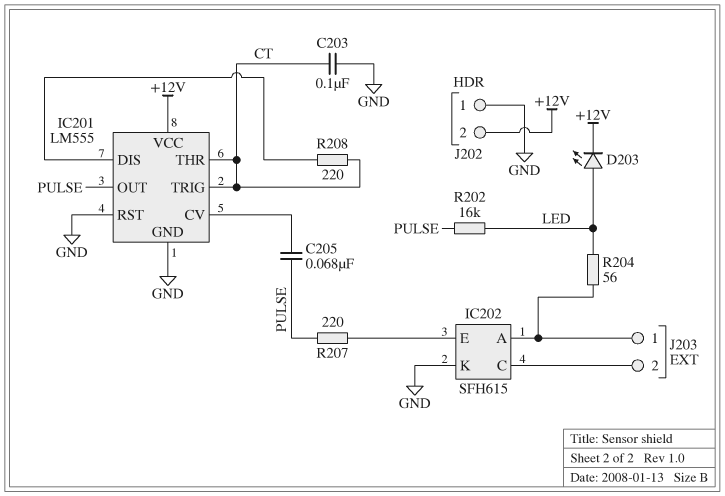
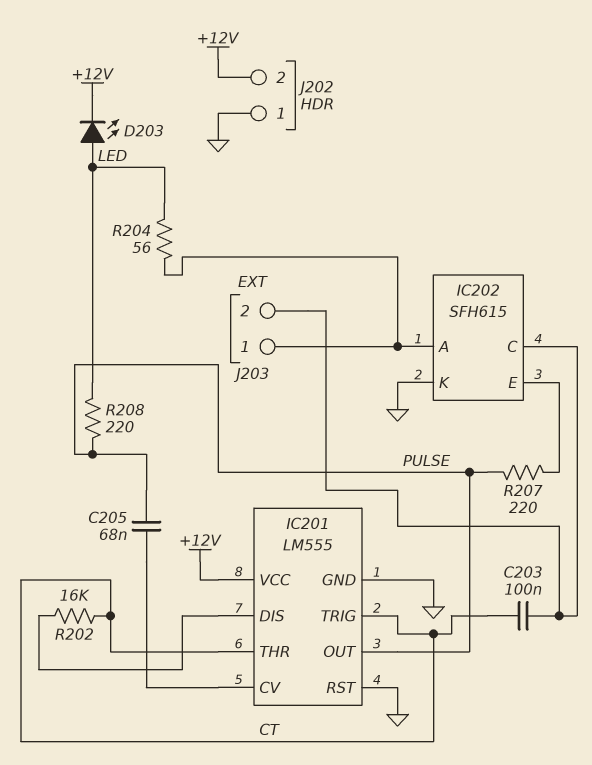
C203: 100nF (CT, GND) -> 100nF (CT, IC202/C)
R202: 16k (LED, PULSE) -> 16k (CT, IC201/DIS)
R208: 220 (CT, IC201/DIS) -> 220 (LED, PULSE)

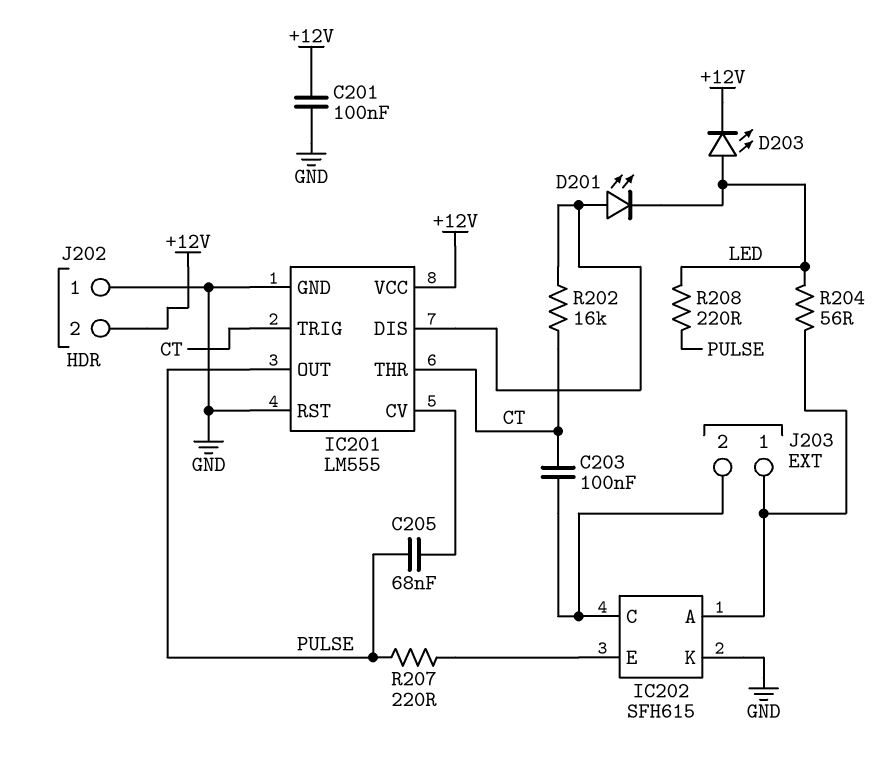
C201: none -> 100nF (+12V, GND)
D201: none -> LED (A IC201/DIS, K LED)

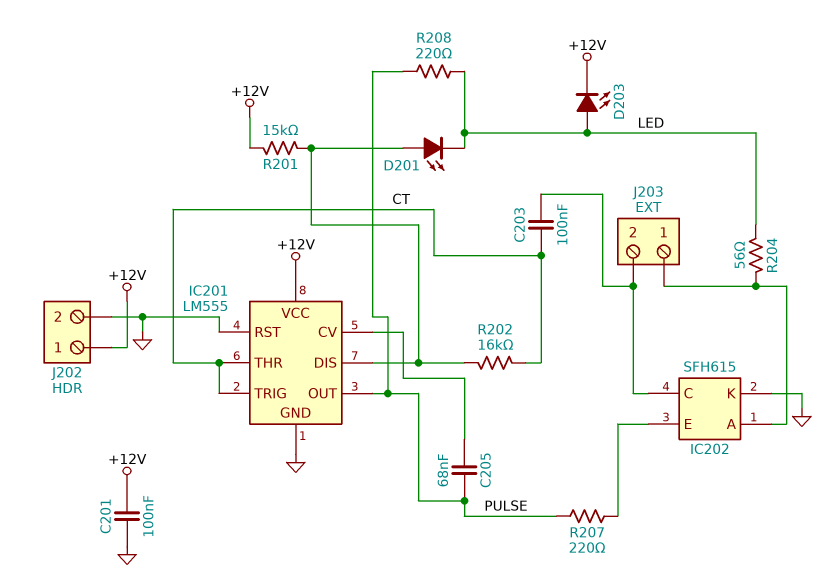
J202 pin 1: GND -> +12V
J202 pin 2: +12V -> GND
R201: none -> 15k (+12V, IC201/DIS)

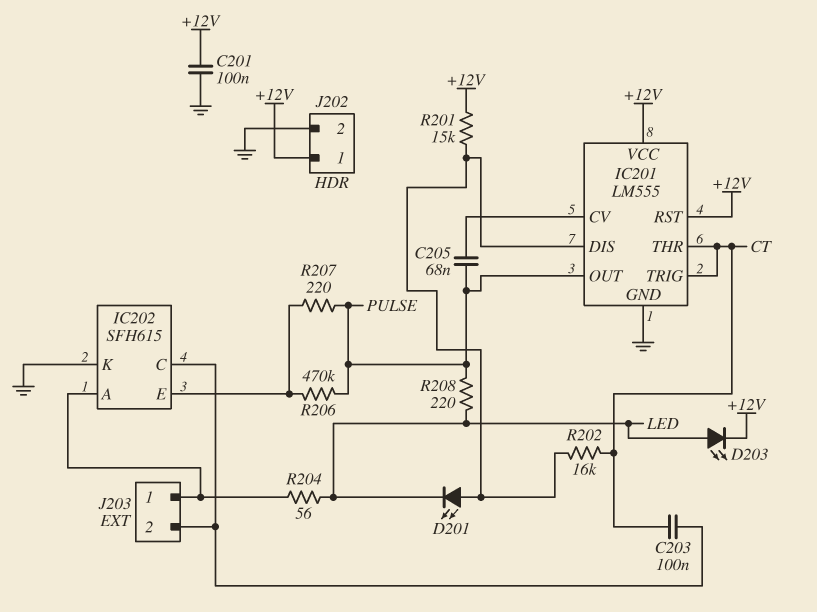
IC201 pin RST: GND -> +12V
R206: none -> 470k (IC202/E, PULSE)

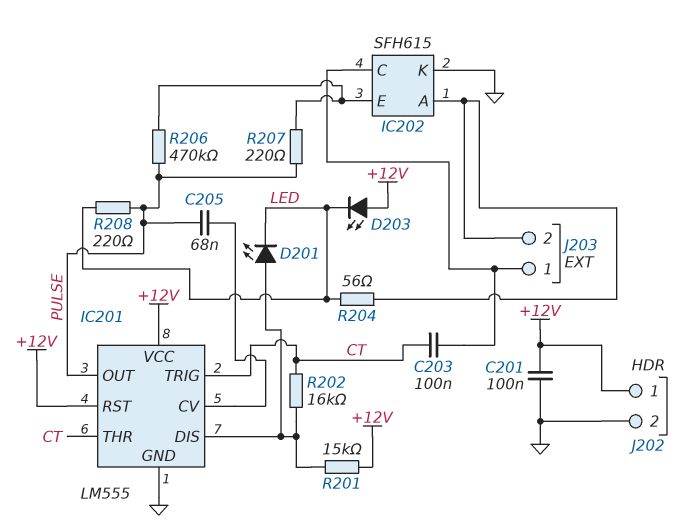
D203: LED (A LED, K +12V) -> LED (A +12V, K LED)
J203 pin 1: IC202/A -> IC202/C
J203 pin 2: IC202/C -> IC202/A

